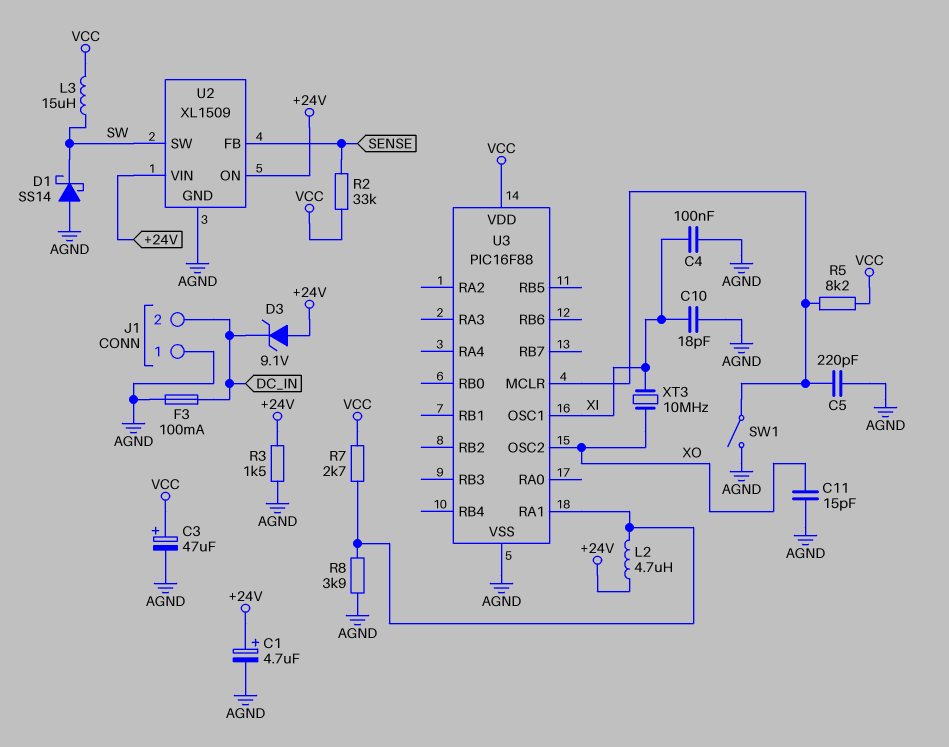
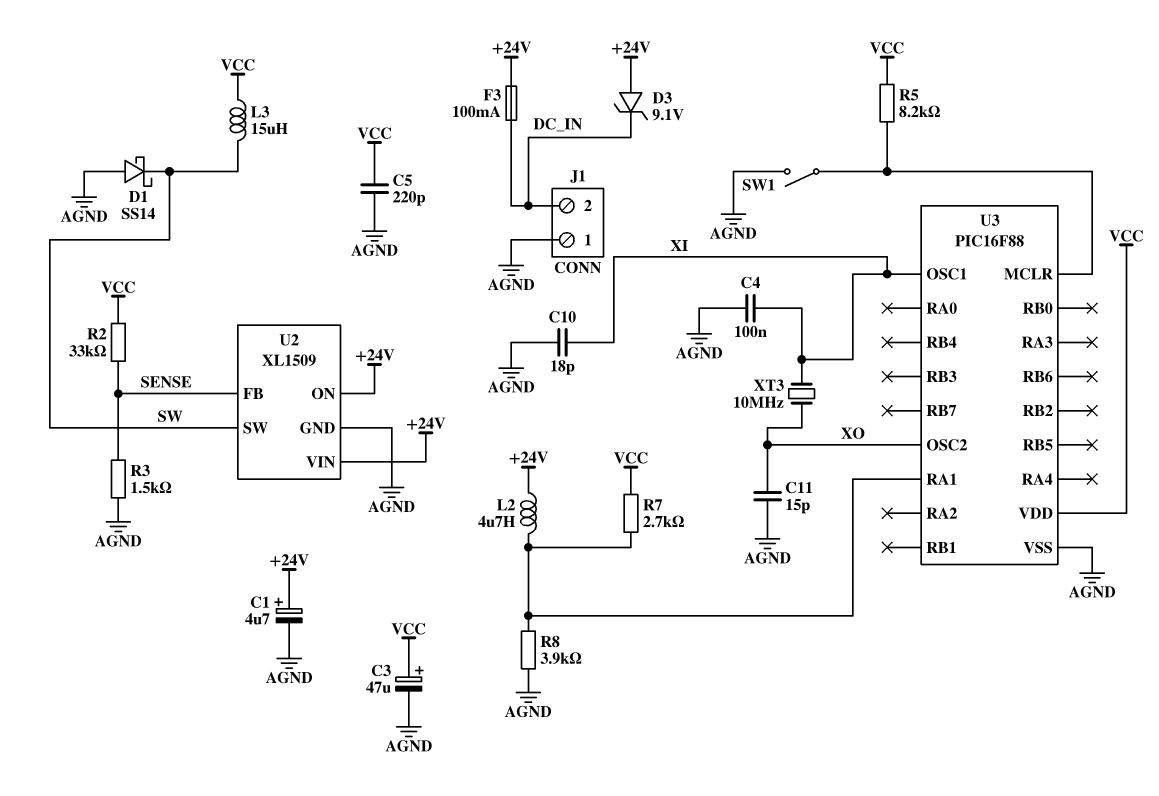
C5: 220pF (AGND, U3/MCLR) -> 220pF (AGND, VCC)
F3: 100mA (AGND, DC_IN) -> 100mA (+24V, DC_IN)
R3: 1.5k (+24V, AGND) -> 1.5k (AGND, SENSE)

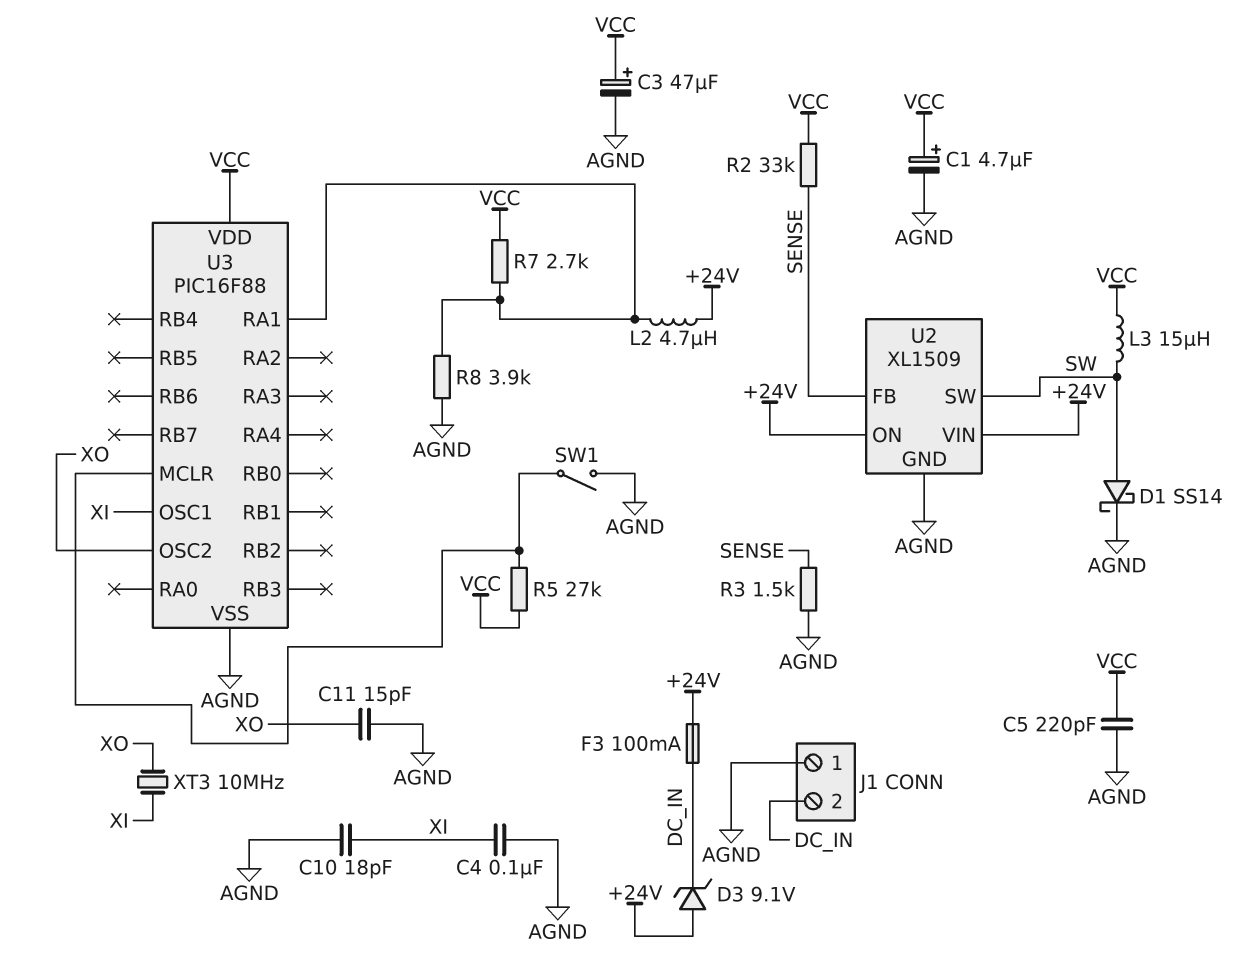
C1: 4.7uF (plus +24V, minus AGND) -> 4.7uF (plus VCC, minus AGND)
D1: schottky SS14 (A AGND, K SW) -> schottky SS14 (A SW, K AGND)
R5: 8.2k (U3/MCLR, VCC) -> 27k (U3/MCLR, VCC)

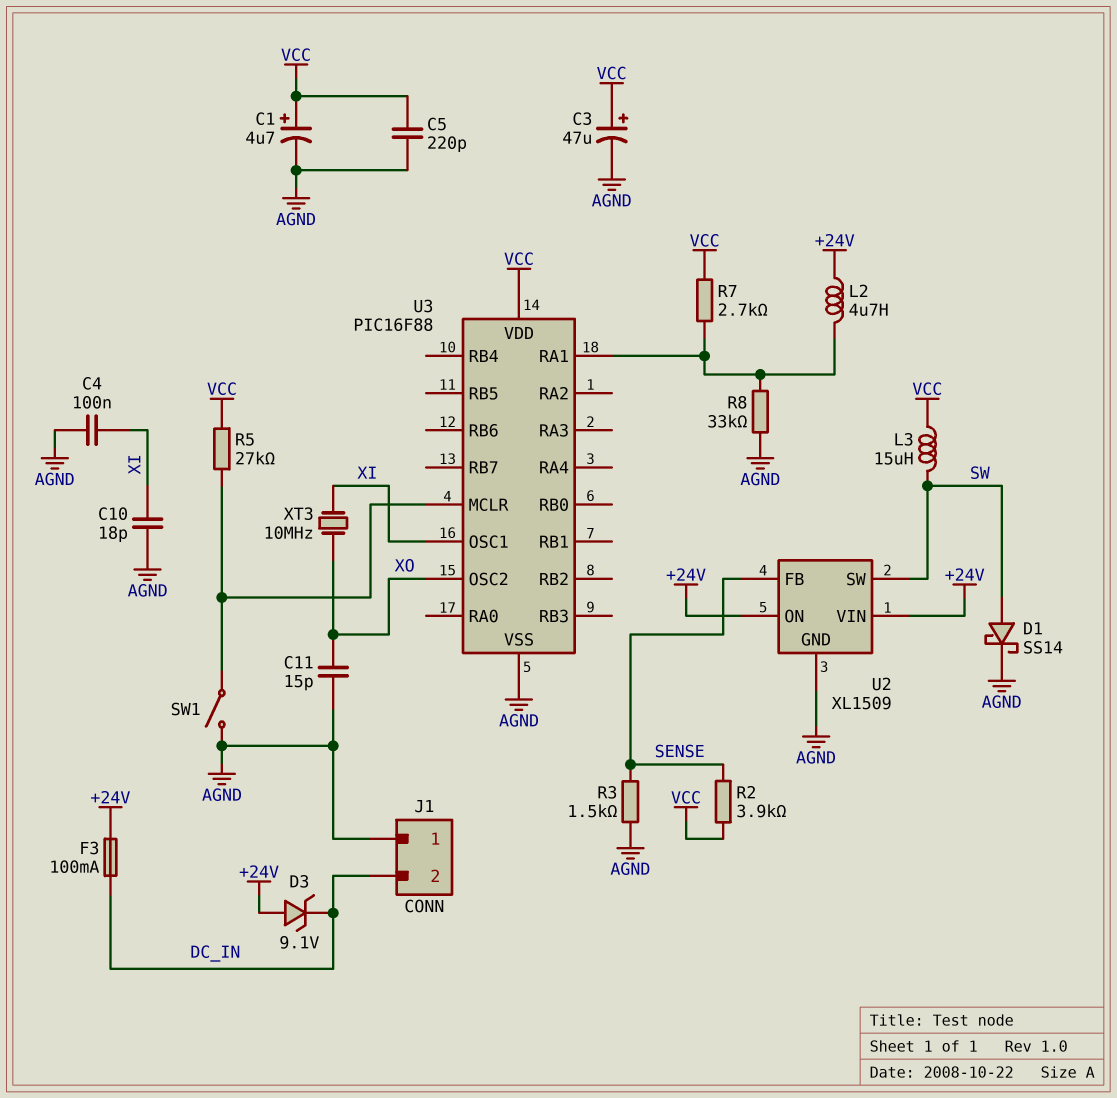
R2: 33k (SENSE, VCC) -> 3.9k (SENSE, VCC)
R8: 3.9k (AGND, U3/RA1) -> 33k (AGND, U3/RA1)

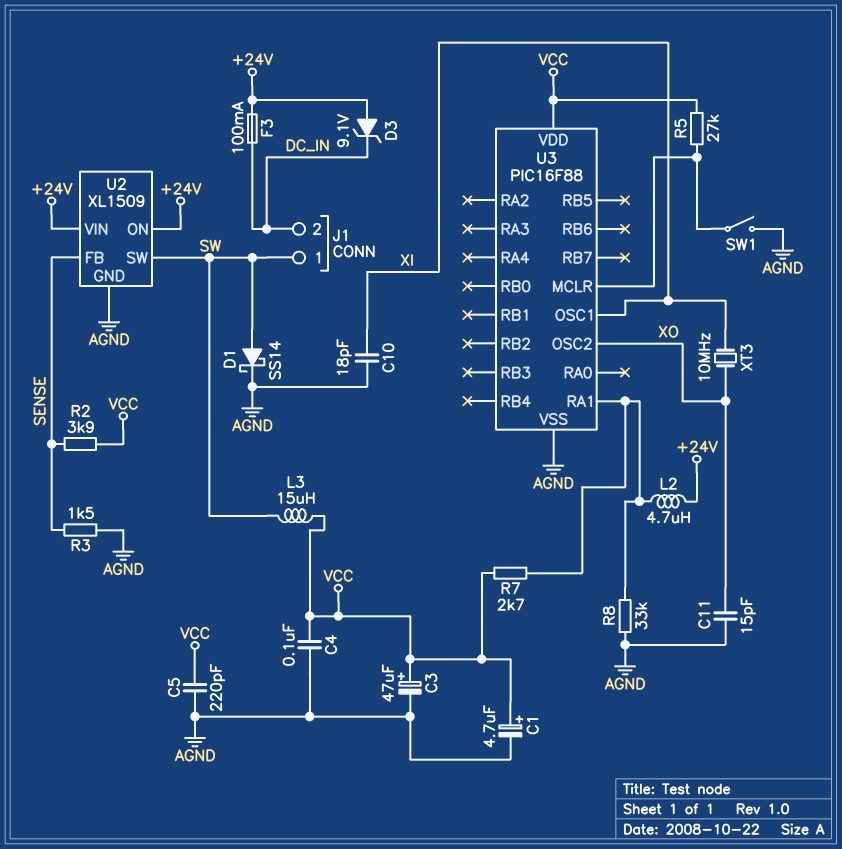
C4: 100nF (AGND, XI) -> 100nF (AGND, VCC)
J1 pin 1: AGND -> SW

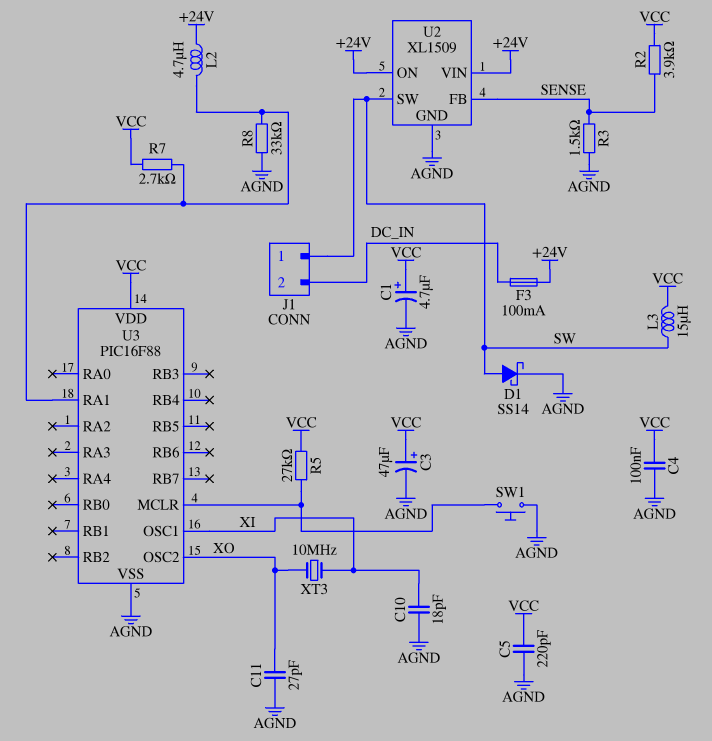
C11: 15pF (AGND, XO) -> 27pF (AGND, XO)
D3: zener 9.1V (A +24V, K DC_IN) -> none
SW1: switch (AGND, U3/MCLR) -> button (AGND, U3/MCLR)

